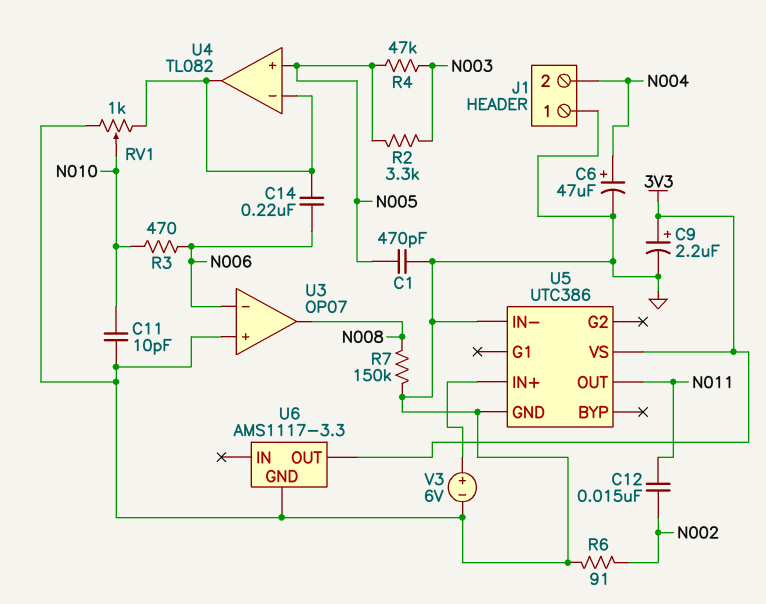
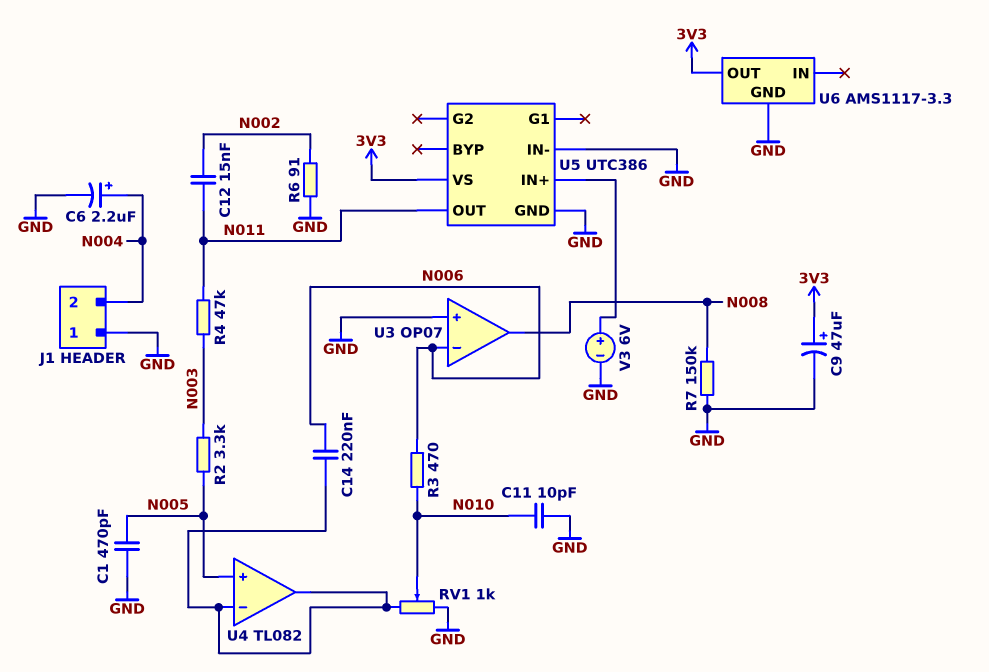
C6: 47uF (plus N004, minus GND) -> 2.2uF (plus N004, minus GND)
C9: 2.2uF (plus 3V3, minus GND) -> 47uF (plus 3V3, minus GND)
R4: 47k (N003, N005) -> 47k (N003, N011)

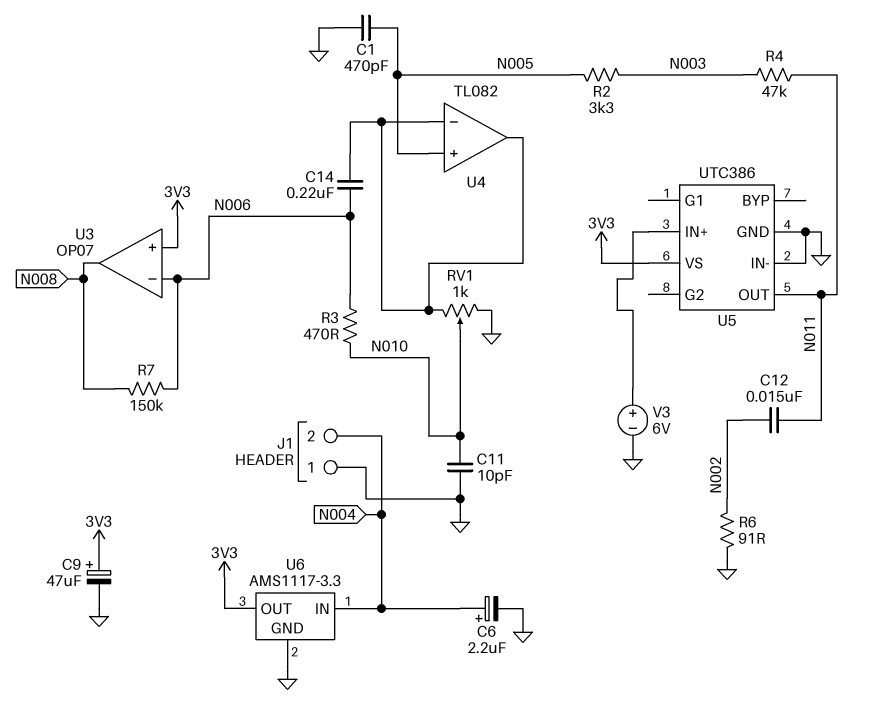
R7: 150k (GND, N008) -> 150k (N006, N008)
U3 pin in+: GND -> 3V3
U6 pin IN: none -> N004

